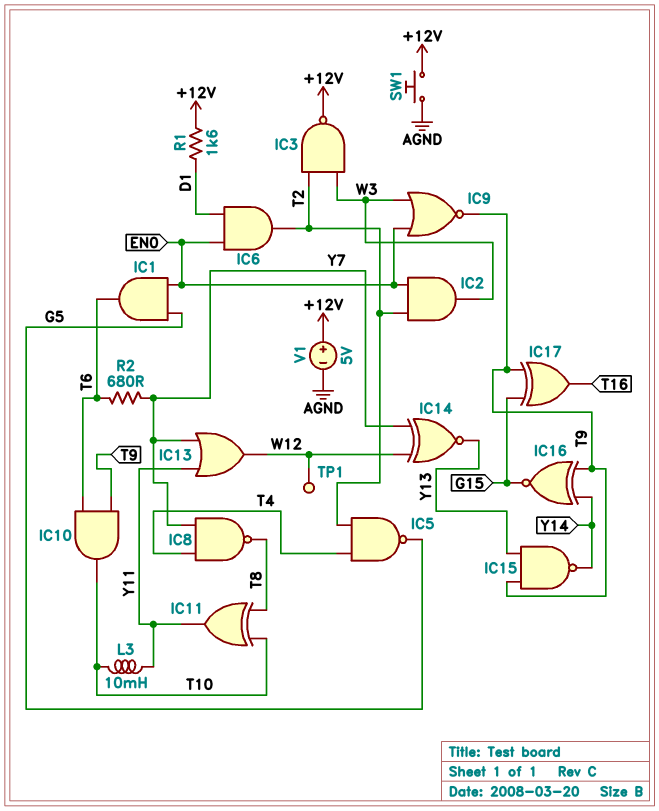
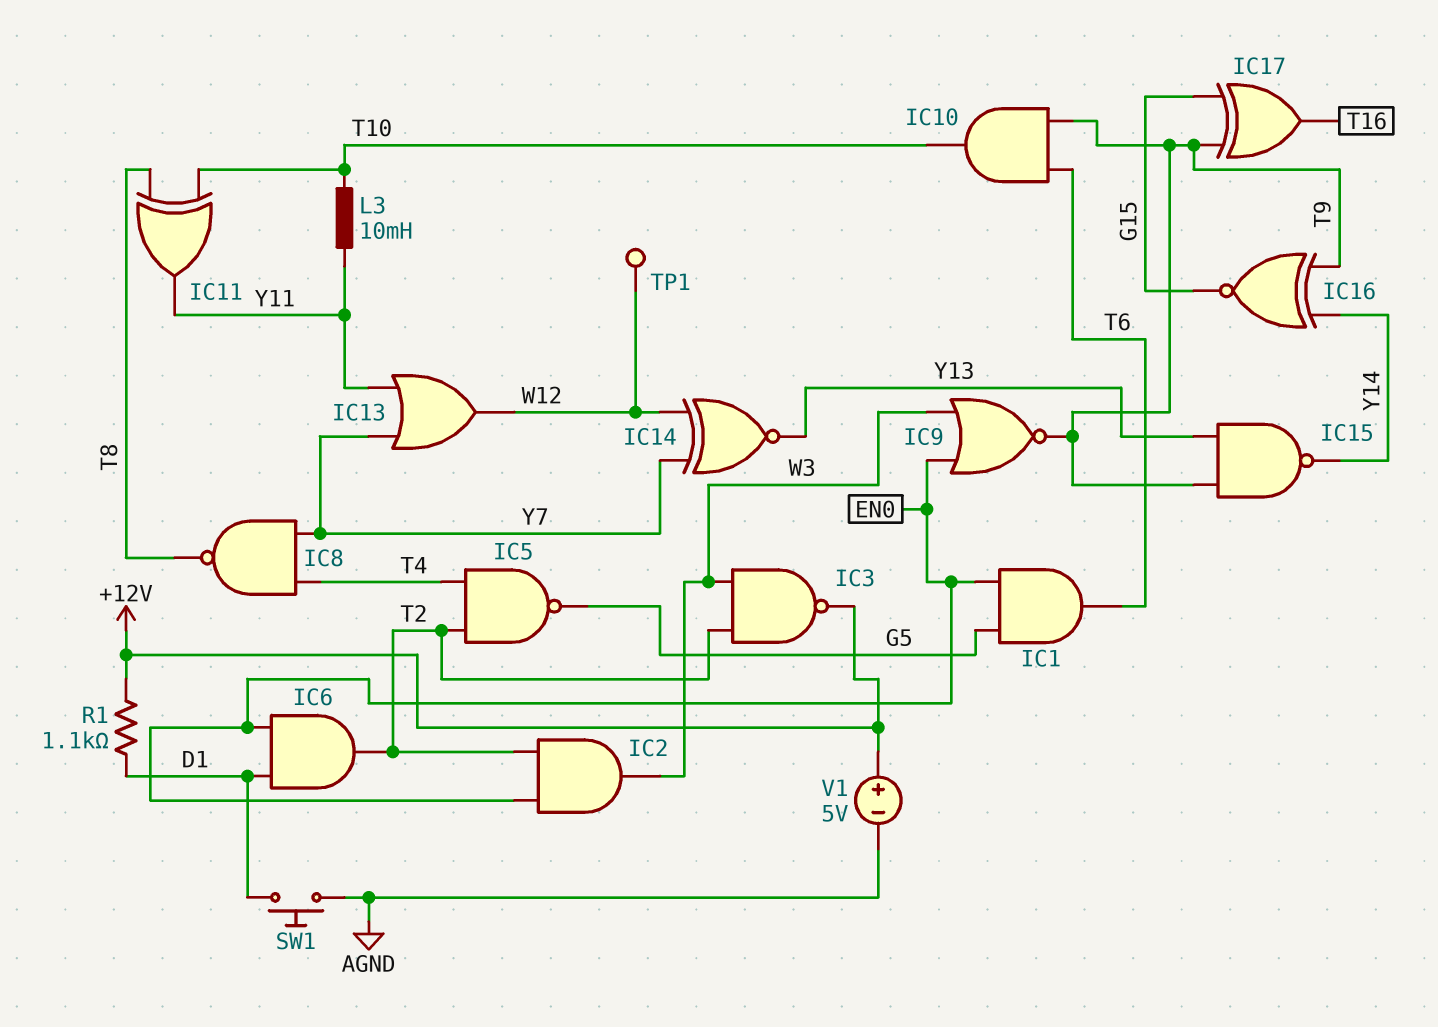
R1: 1.6k (+12V, D1) -> 1.1k (+12V, D1)
R2: 680 (T6, Y7) -> none
SW1: button (+12V, AGND) -> button (AGND, D1)

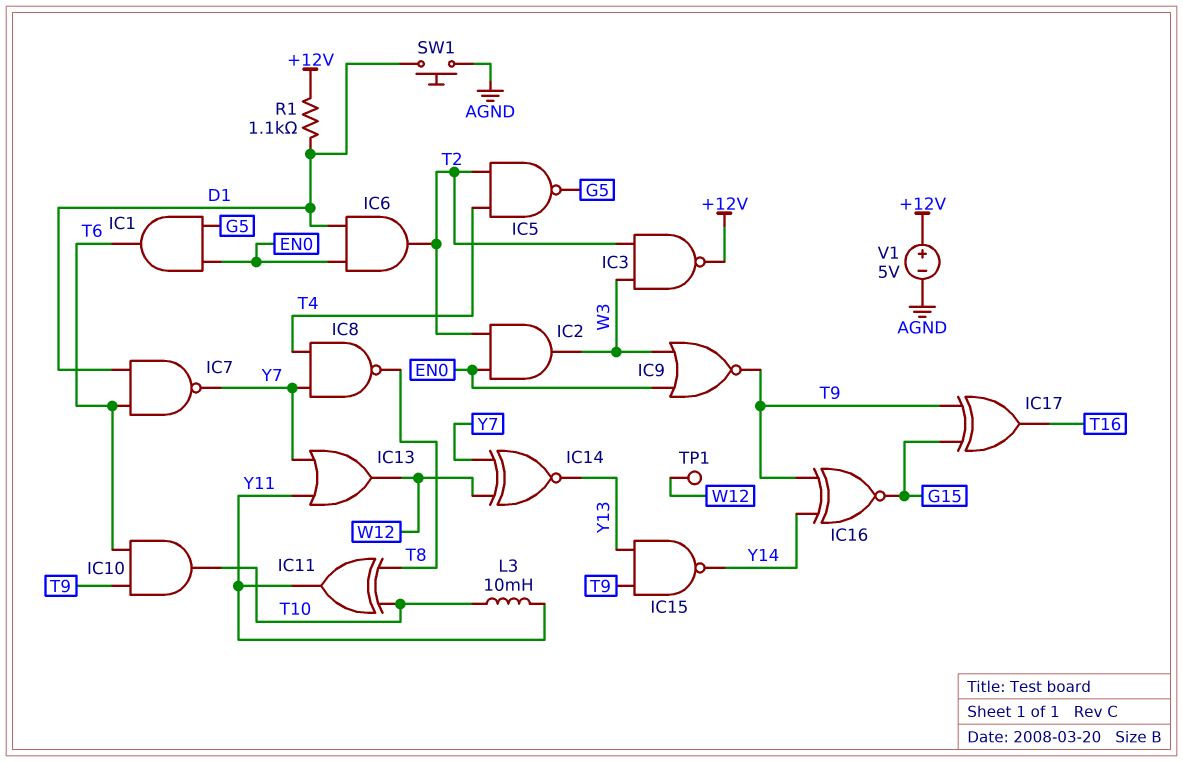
IC7: none -> NAND (in D1, in T6, out Y7)

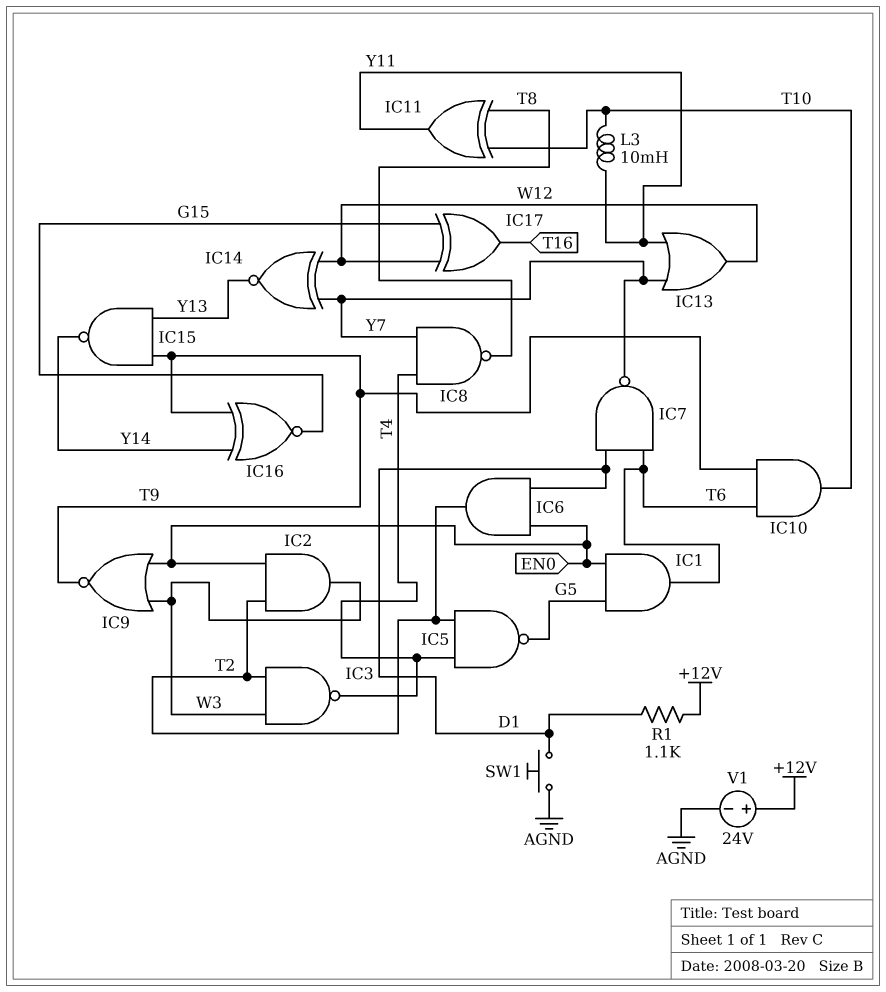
IC3: NAND (in T2, in W3, out +12V) -> NAND (in T2, in W3, out T4)
IC17: XOR (in G15, in T9, out T16) -> XOR (in G15, in W12, out T16)
TP1: test point (W12) -> none
V1: 5V (plus +12V, minus AGND) -> 24V (plus +12V, minus AGND)

